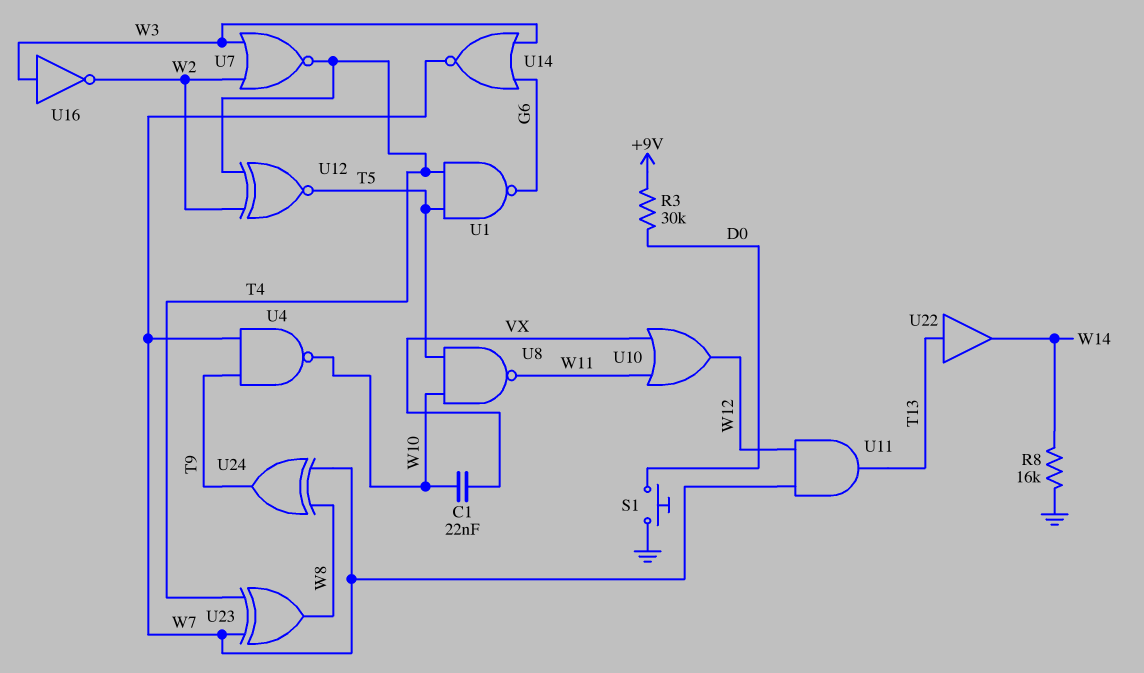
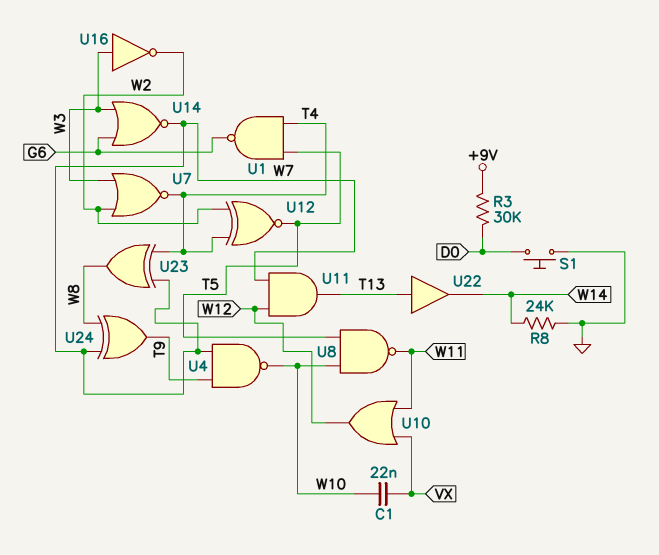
R8: 16k (GND, W14) -> 24k (GND, W14)

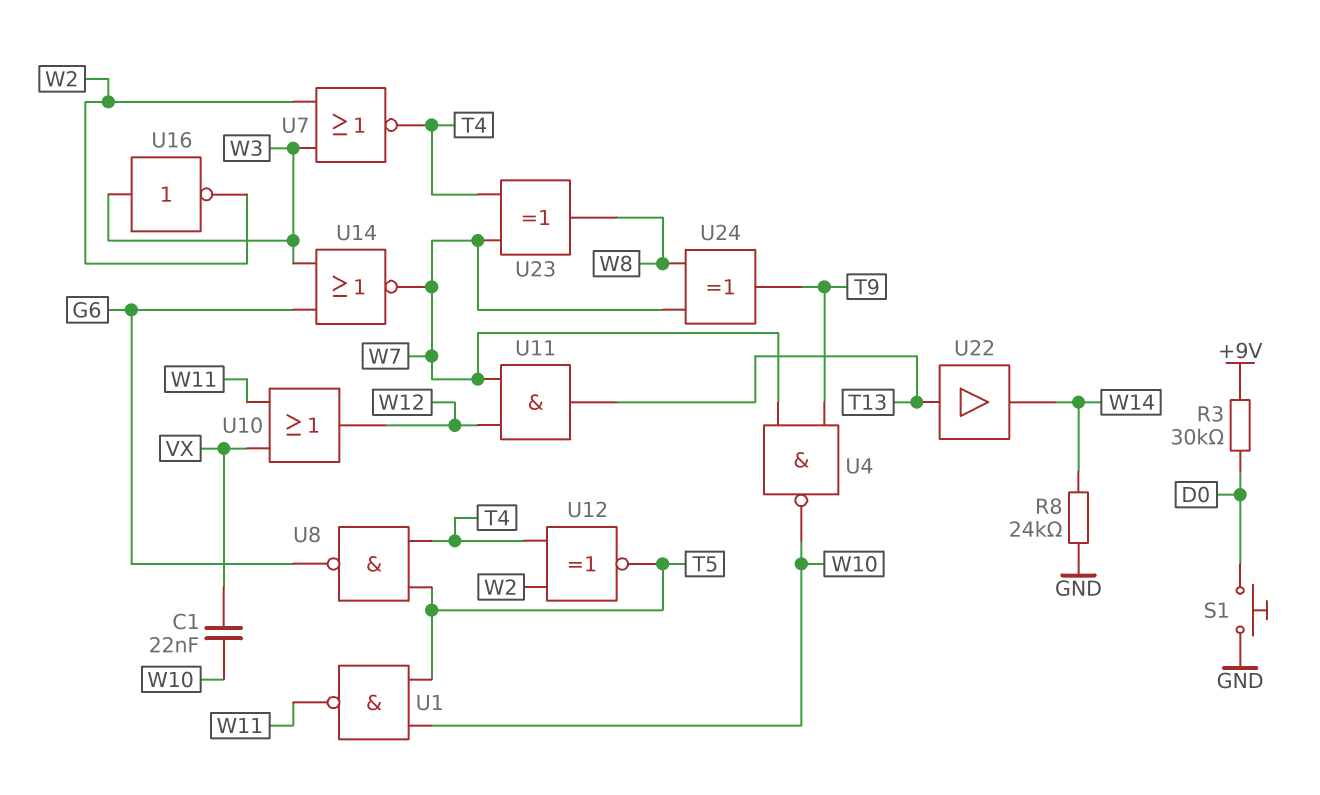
U1: NAND (in T4, in T5, out G6) -> NAND (in T5, in W10, out W11)
U8: NAND (in T5, in W10, out W11) -> NAND (in T4, in T5, out G6)

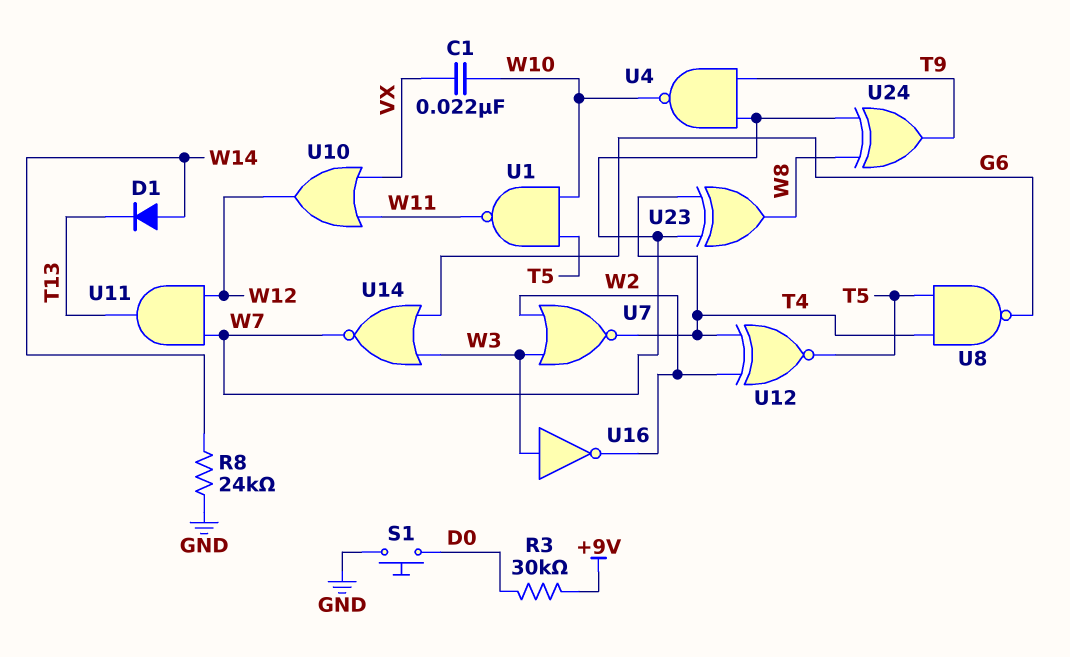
D1: none -> diode (A W14, K T13)
U22: buffer (in T13, out W14) -> none

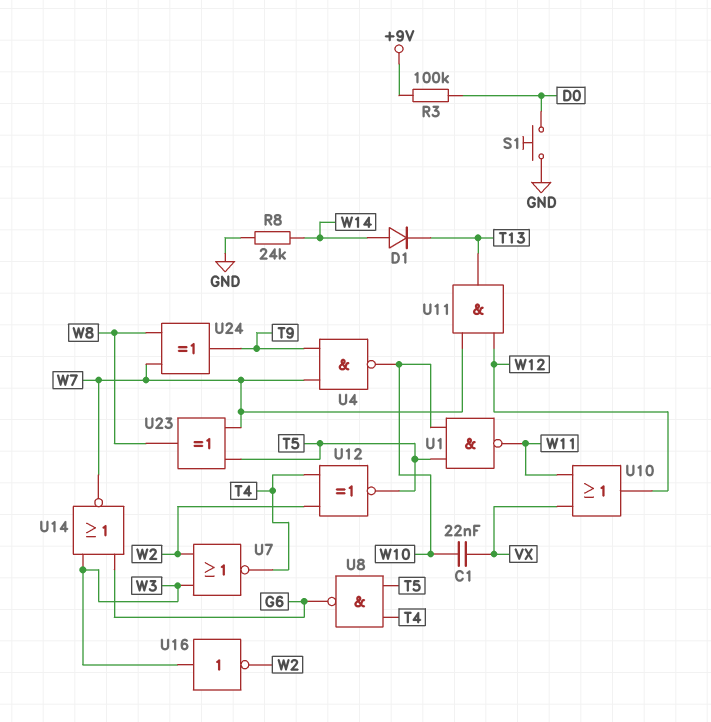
R3: 30k (+9V, D0) -> 100k (+9V, D0)
U23: XOR (in T4, in W7, out W8) -> XOR (in T5, in W7, out W8)

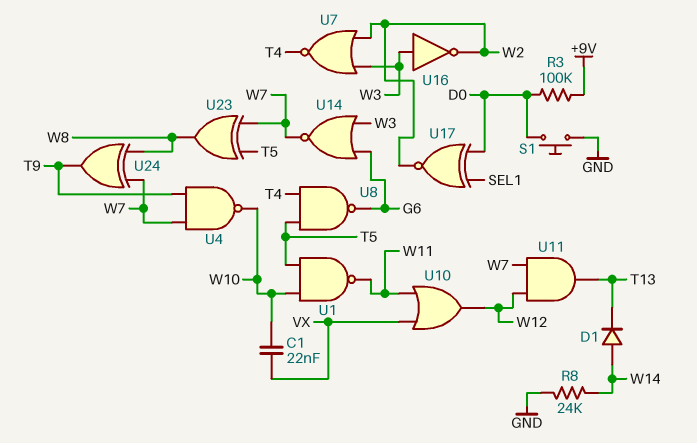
U12: XNOR (in T4, in W2, out T5) -> none
U17: none -> XNOR (in D0, in SEL1, out W2)

